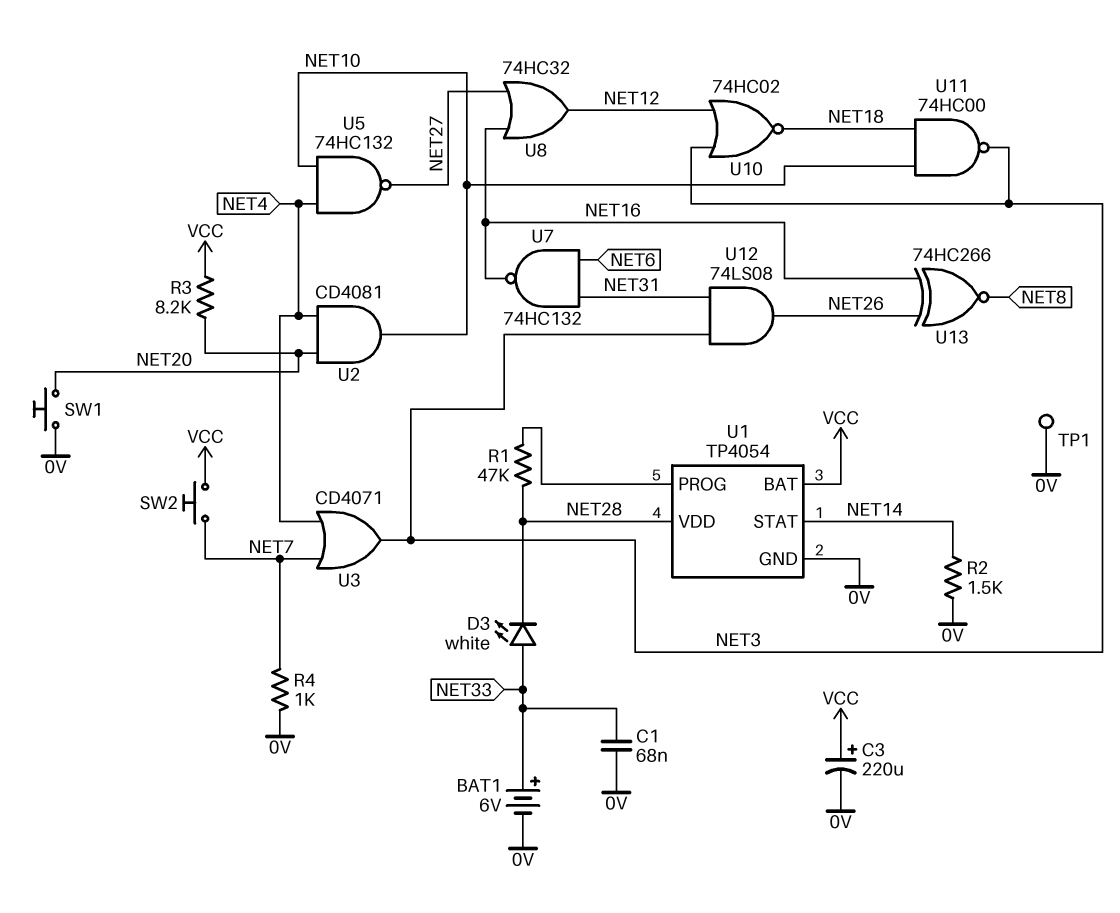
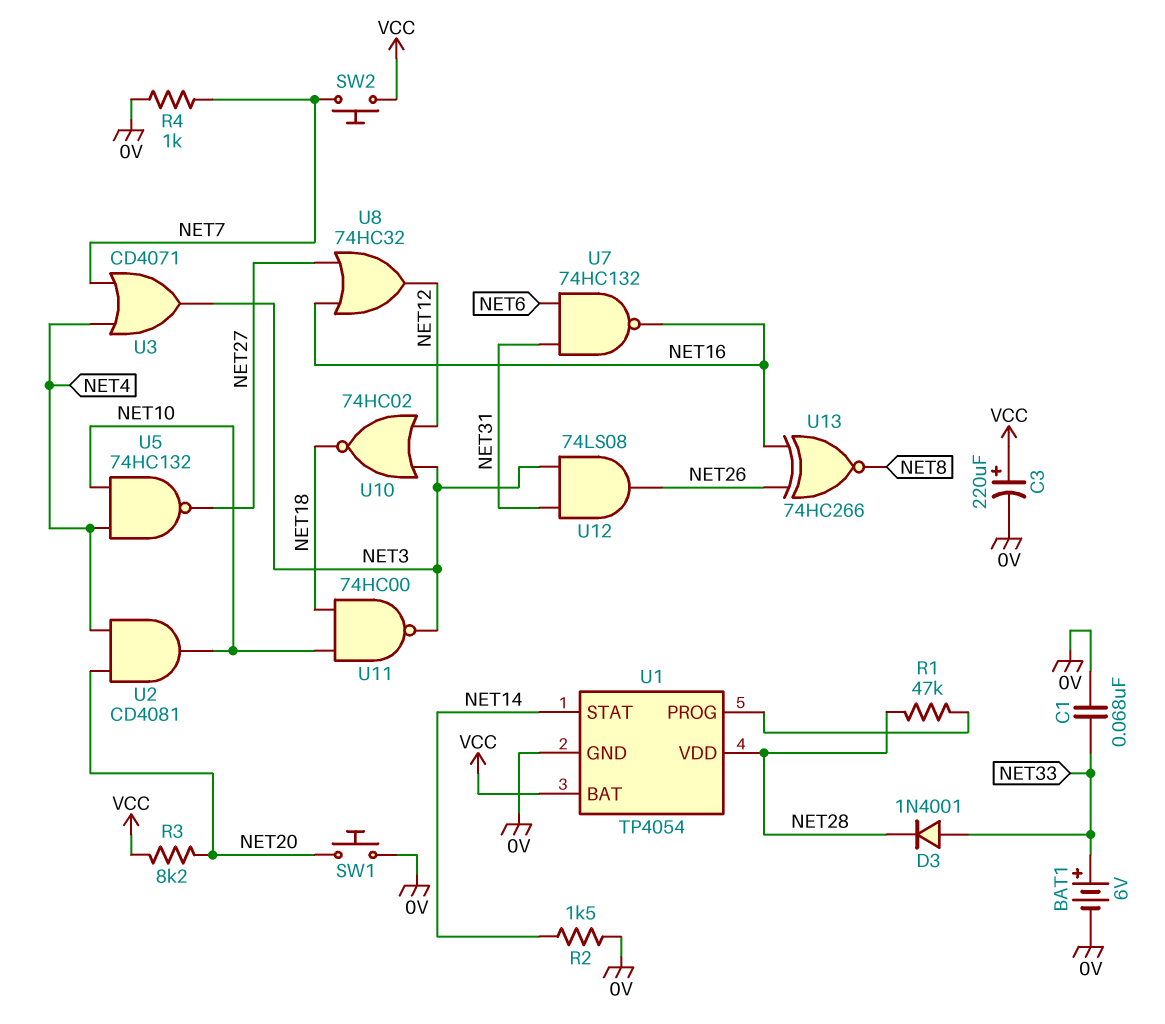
D3: LED white (A NET33, K NET28) -> diode 1N4001 (A NET33, K NET28)
TP1: test point (0V) -> none

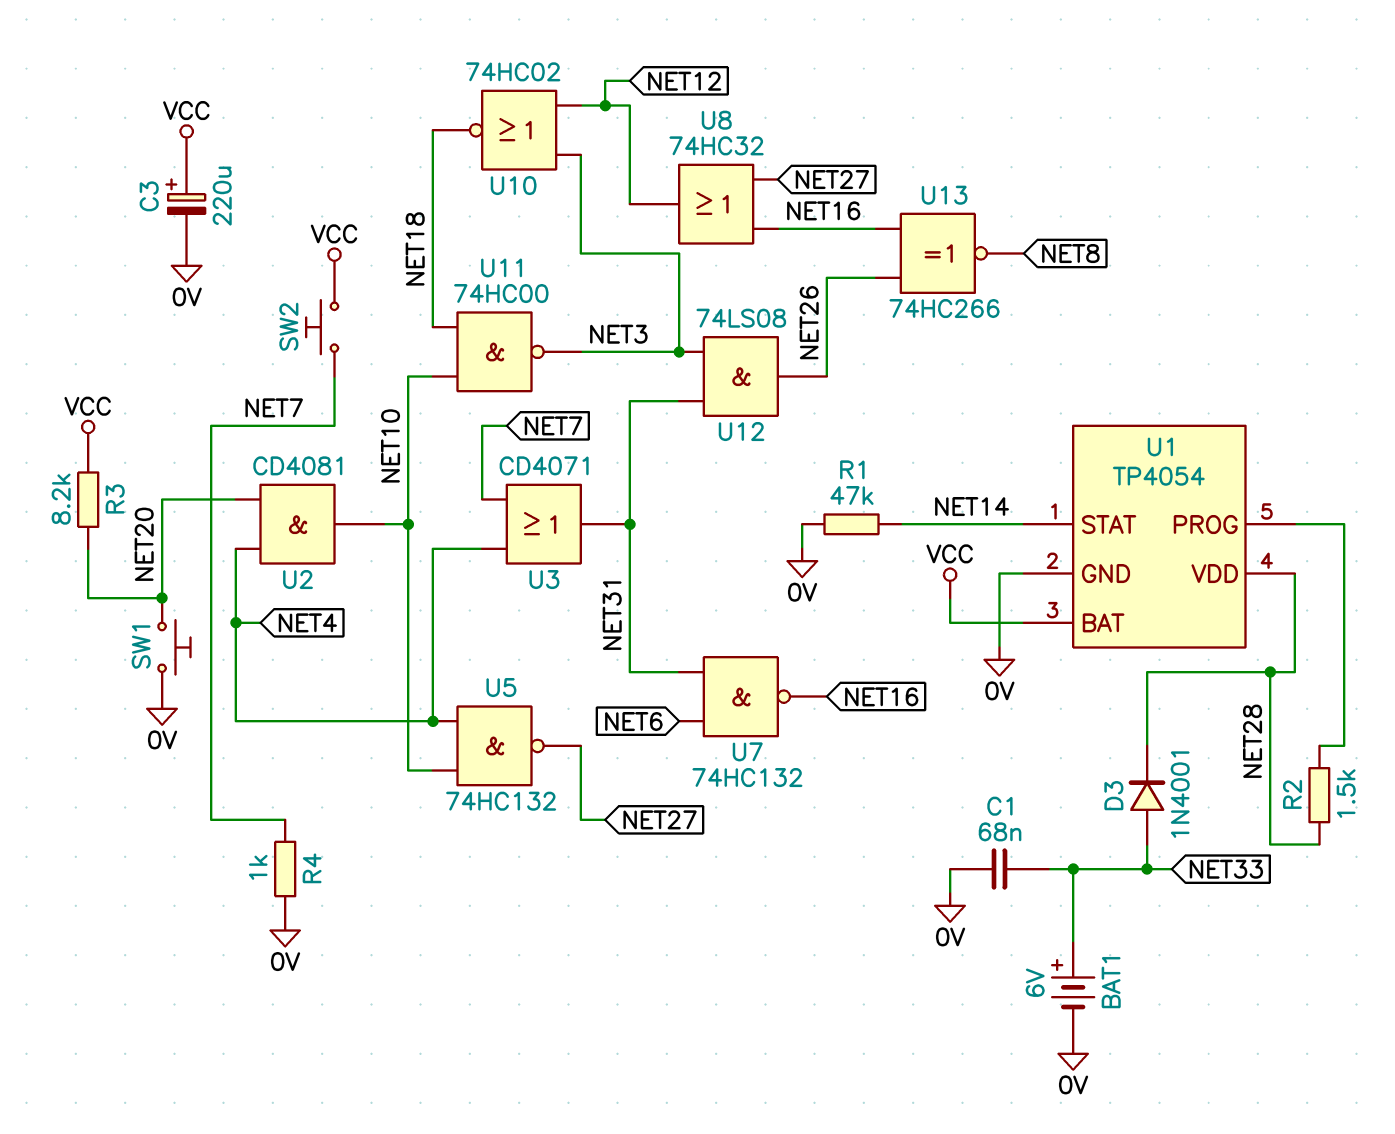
R1: 47k (NET28, U1/PROG) -> 47k (0V, NET14)
R2: 1.5k (0V, NET14) -> 1.5k (NET28, U1/PROG)
U3: OR CD4071 (in NET4, in NET7, out NET3) -> OR CD4071 (in NET4, in NET7, out NET31)

